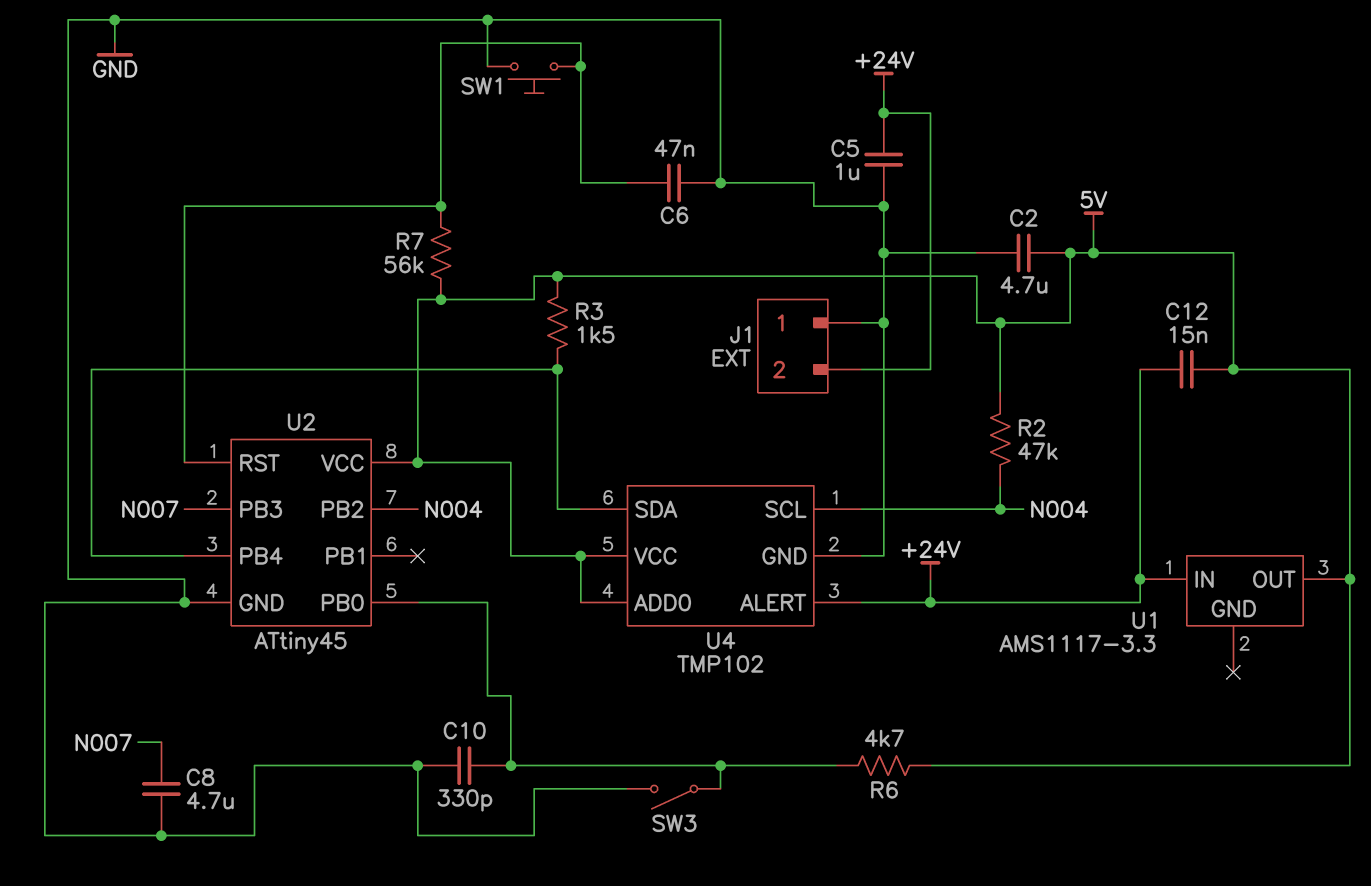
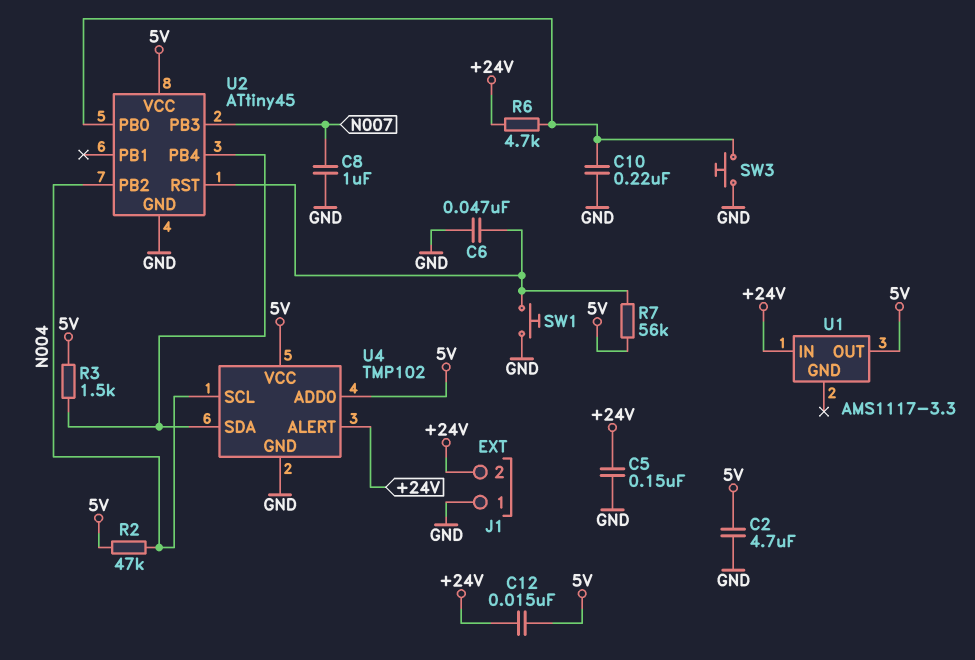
C5: 1uF (+24V, GND) -> 150nF (+24V, GND)
C8: 4.7uF (GND, N007) -> 1uF (GND, N007)
C10: 330pF (GND, U2/PB0) -> 220nF (GND, U2/PB0)
R6: 4.7k (5V, U2/PB0) -> 4.7k (+24V, U2/PB0)
SW3: switch (GND, U2/PB0) -> button (GND, U2/PB0)

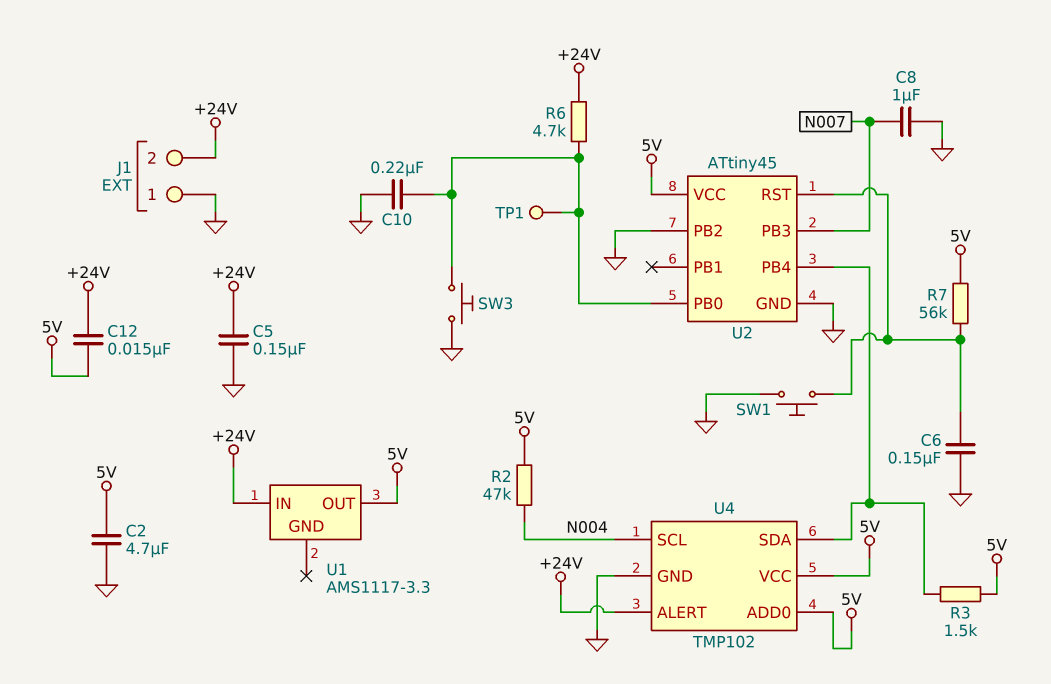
C6: 47nF (GND, U2/RST) -> 150nF (GND, U2/RST)
TP1: none -> test point (U2/PB0)
U2 pin PB2: N004 -> GND

